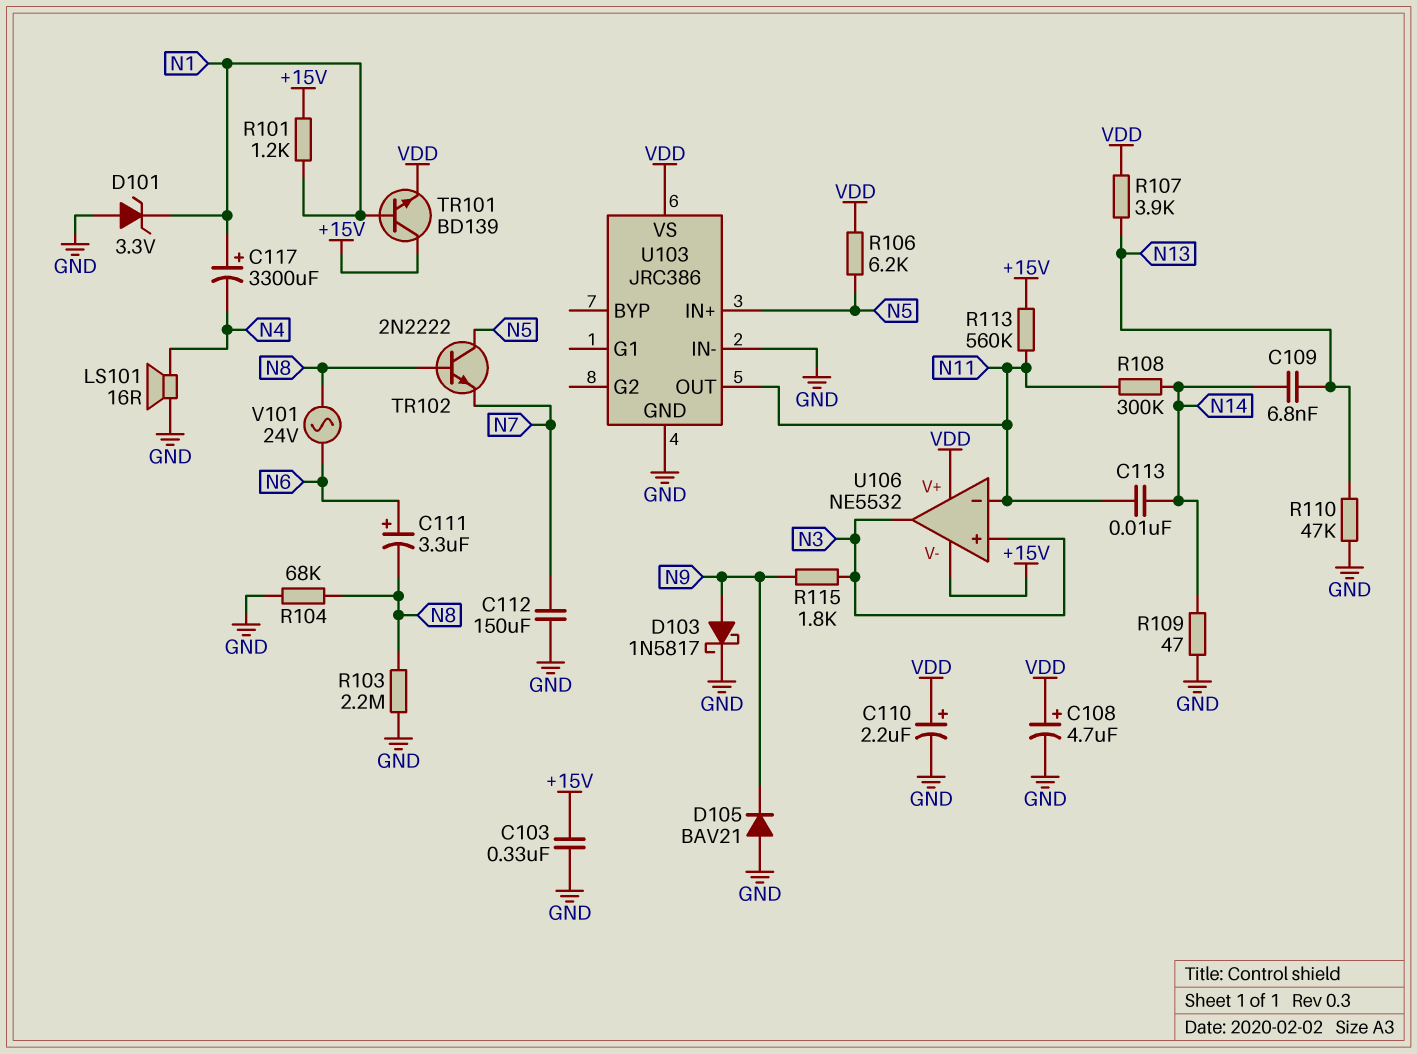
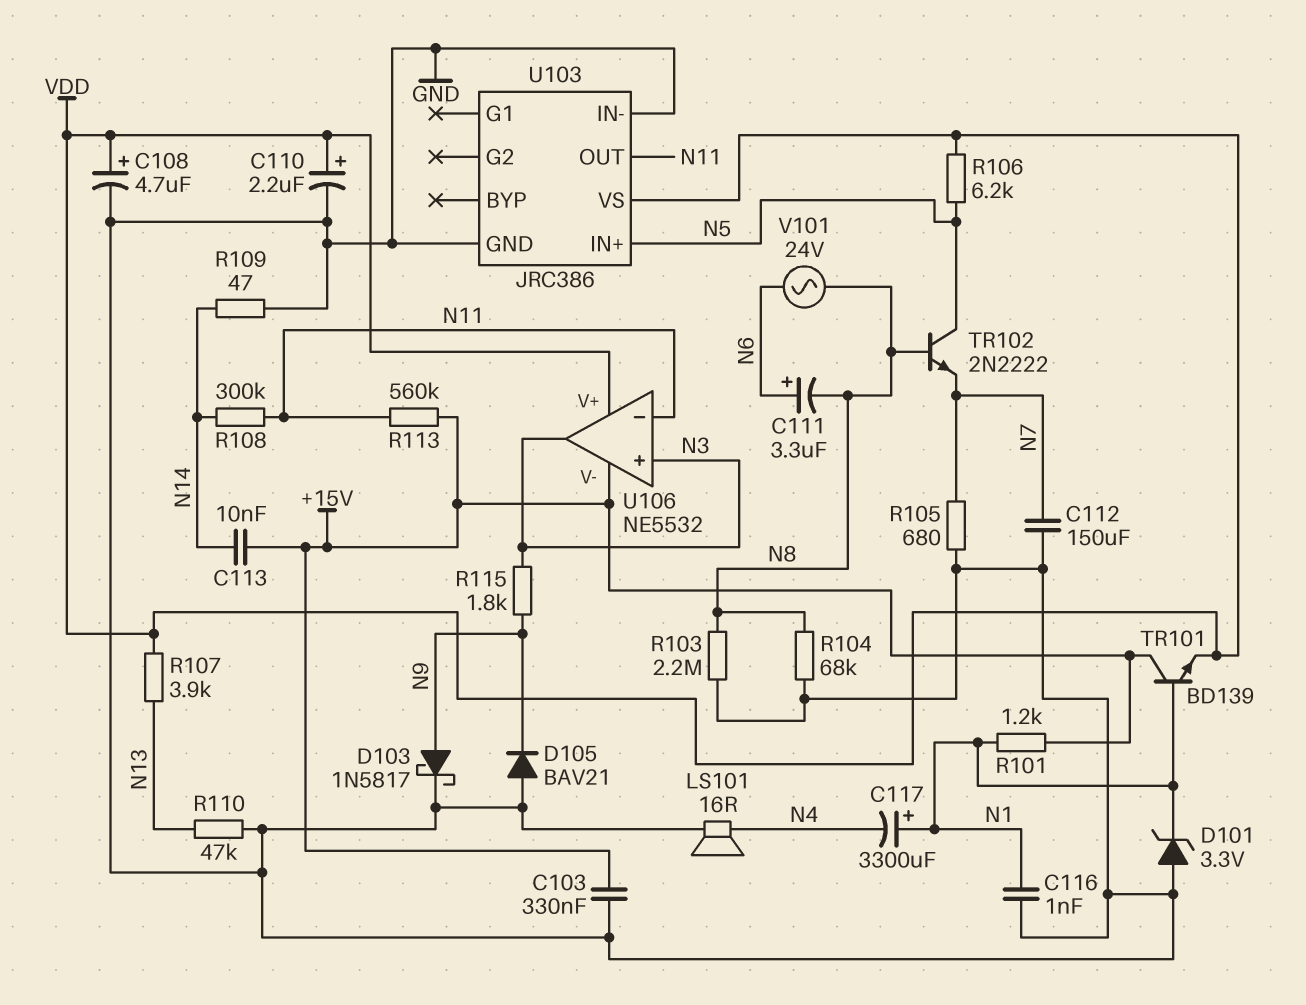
C109: 6.8nF (N13, N14) -> none
C113: 10nF (N11, N14) -> 10nF (+15V, N14)
C116: none -> 1nF (GND, N1)
R105: none -> 680 (GND, N7)

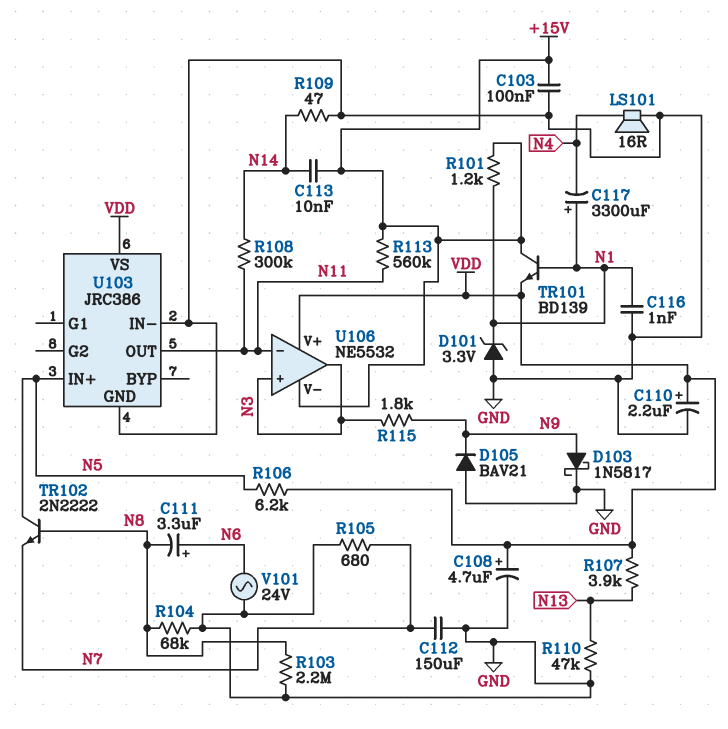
C103: 330nF (+15V, GND) -> 100nF (+15V, GND)
V101: AC 24V (N6, N8) -> AC 24V (GND, N6)

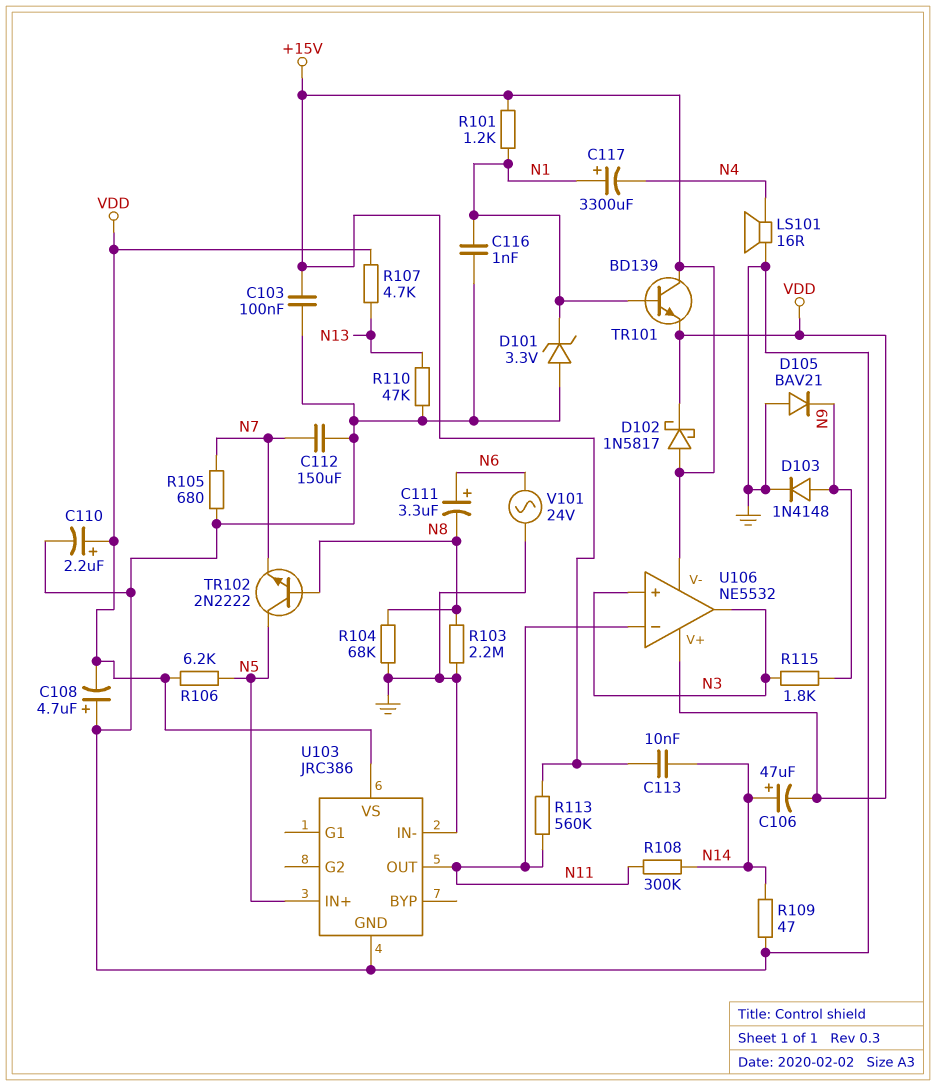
C106: none -> 47uF (plus N14, minus VDD)
C108: 4.7uF (plus VDD, minus GND) -> 4.7uF (plus GND, minus VDD)
D102: none -> schottky 1N5817 (A +15V, K VDD)
D103: schottky 1N5817 (A N9, K GND) -> diode 1N4148 (A N9, K GND)
R107: 3.9k (N13, VDD) -> 4.7k (N13, VDD)

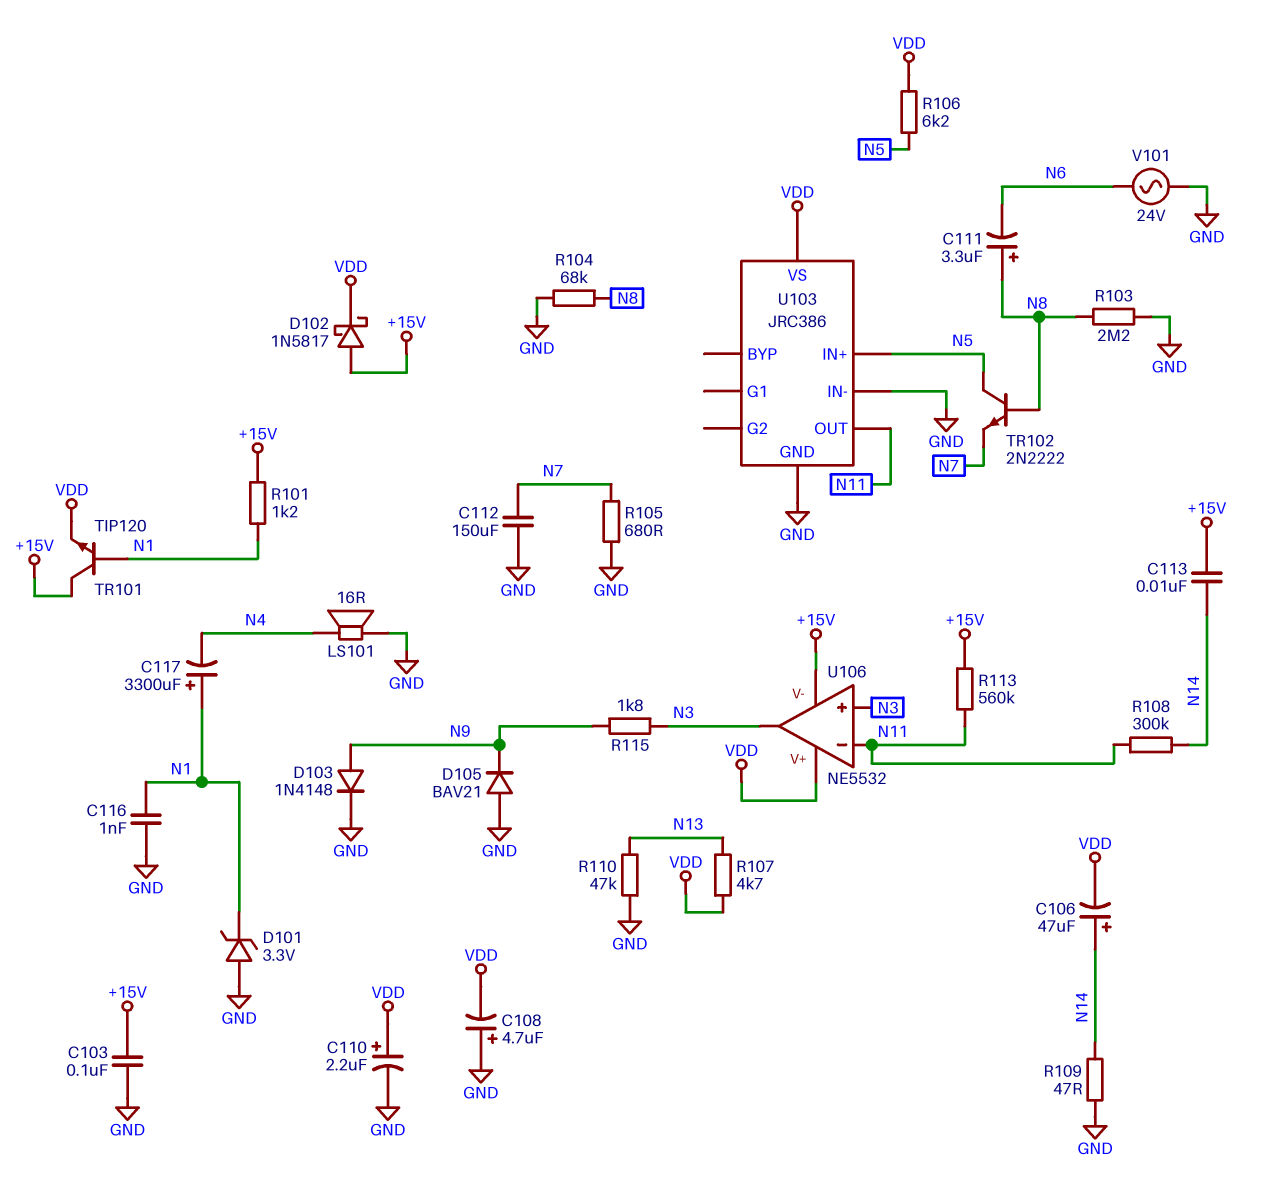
C111: 3.3uF (plus N6, minus N8) -> 3.3uF (plus N8, minus N6)
TR101: NPN BD139 (B N1, C +15V, E VDD) -> NPN TIP120 (B N1, C +15V, E VDD)

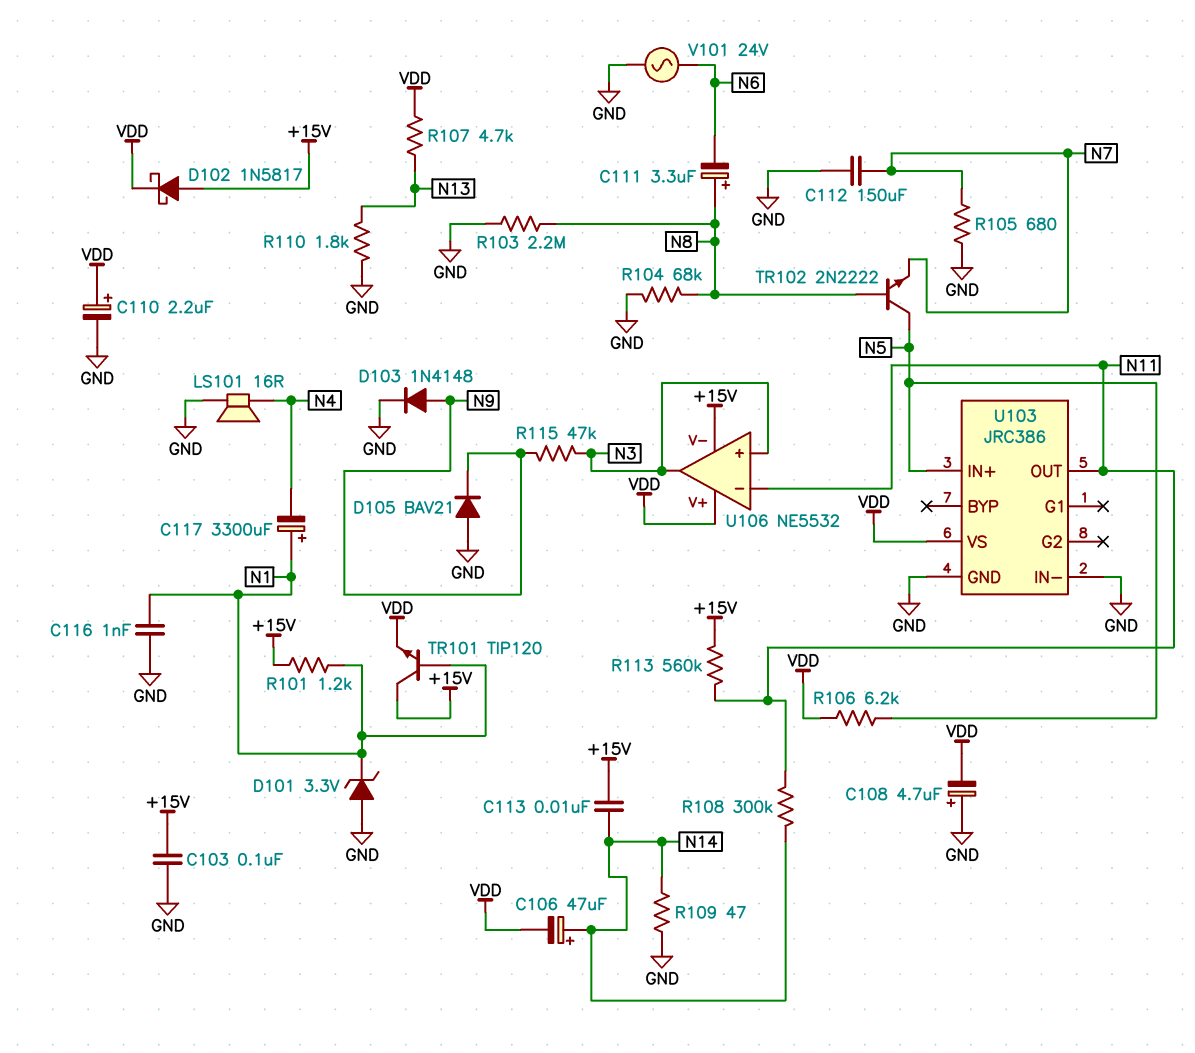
R110: 47k (GND, N13) -> 1.8k (GND, N13)
R115: 1.8k (N3, N9) -> 47k (N3, N9)

